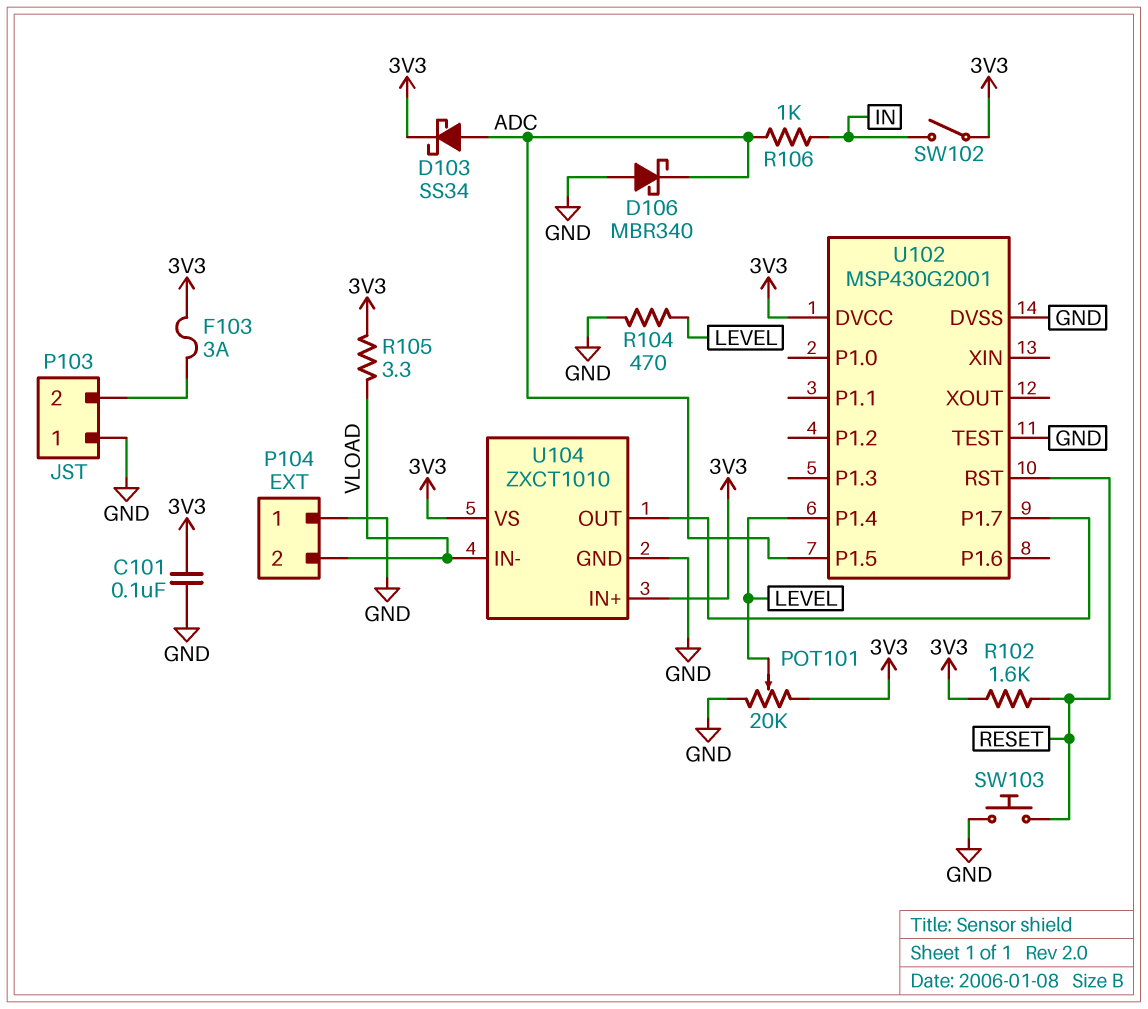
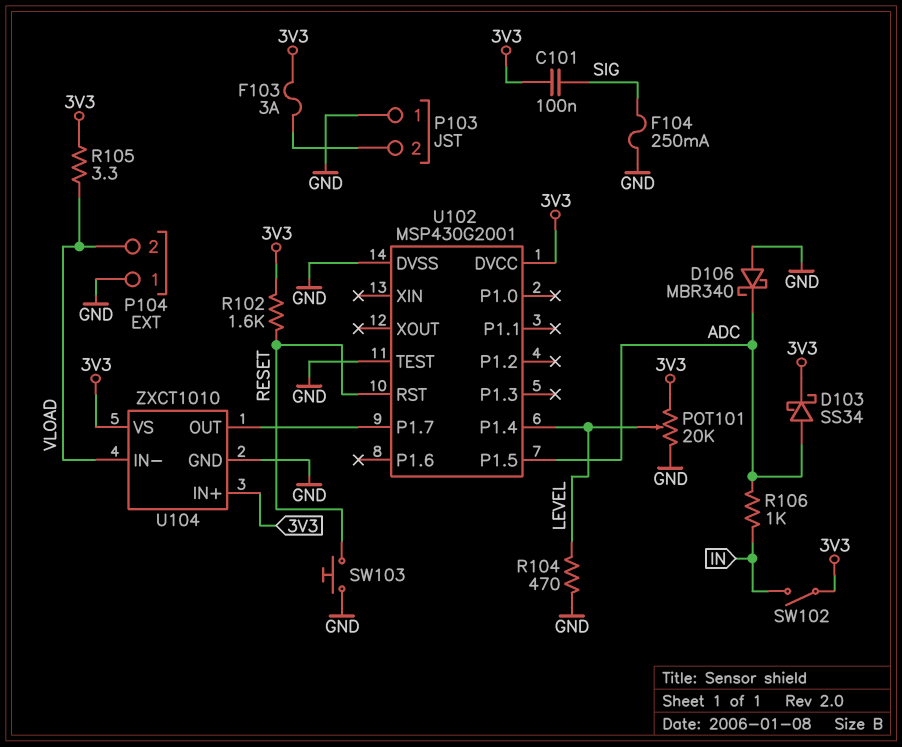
C101: 100nF (3V3, GND) -> 100nF (3V3, SIG)
F104: none -> 250mA (GND, SIG)

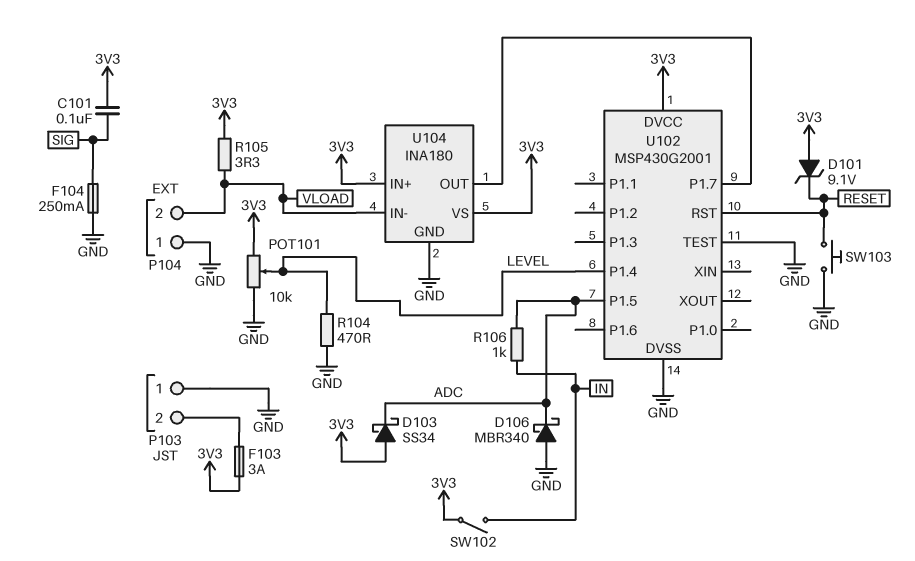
D101: none -> zener 9.1V (A 3V3, K RESET)
D103: schottky SS34 (A ADC, K 3V3) -> schottky SS34 (A 3V3, K ADC)
POT101: 20k (3V3, GND, wiper LEVEL) -> 10k (3V3, GND, wiper LEVEL)
R102: 1.6k (3V3, RESET) -> none
U104: ZXCT1010 -> INA180

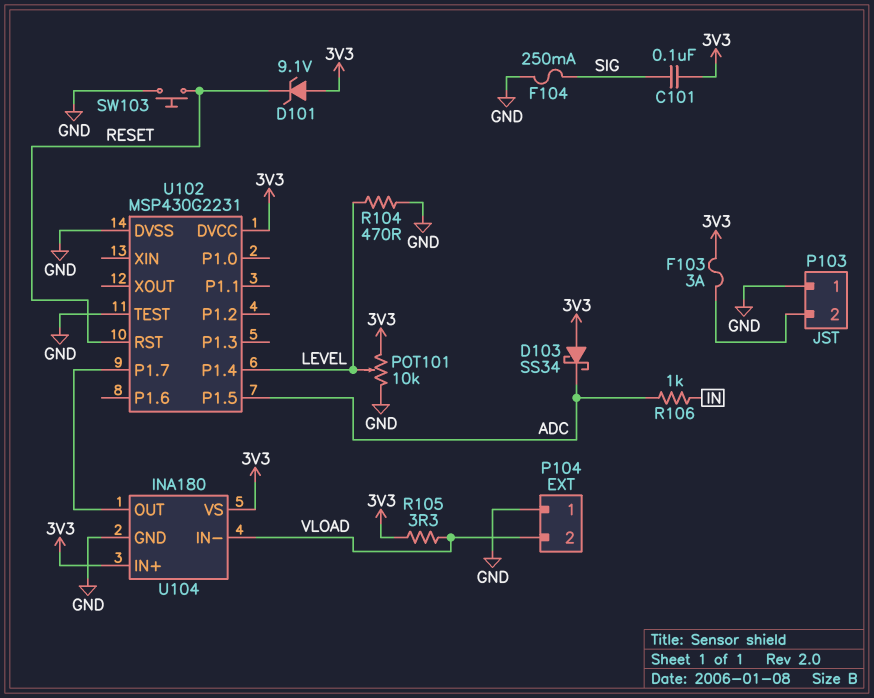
D106: schottky MBR340 (A GND, K ADC) -> none
SW102: switch (3V3, IN) -> none
U102: MSP430G2001 -> MSP430G2231

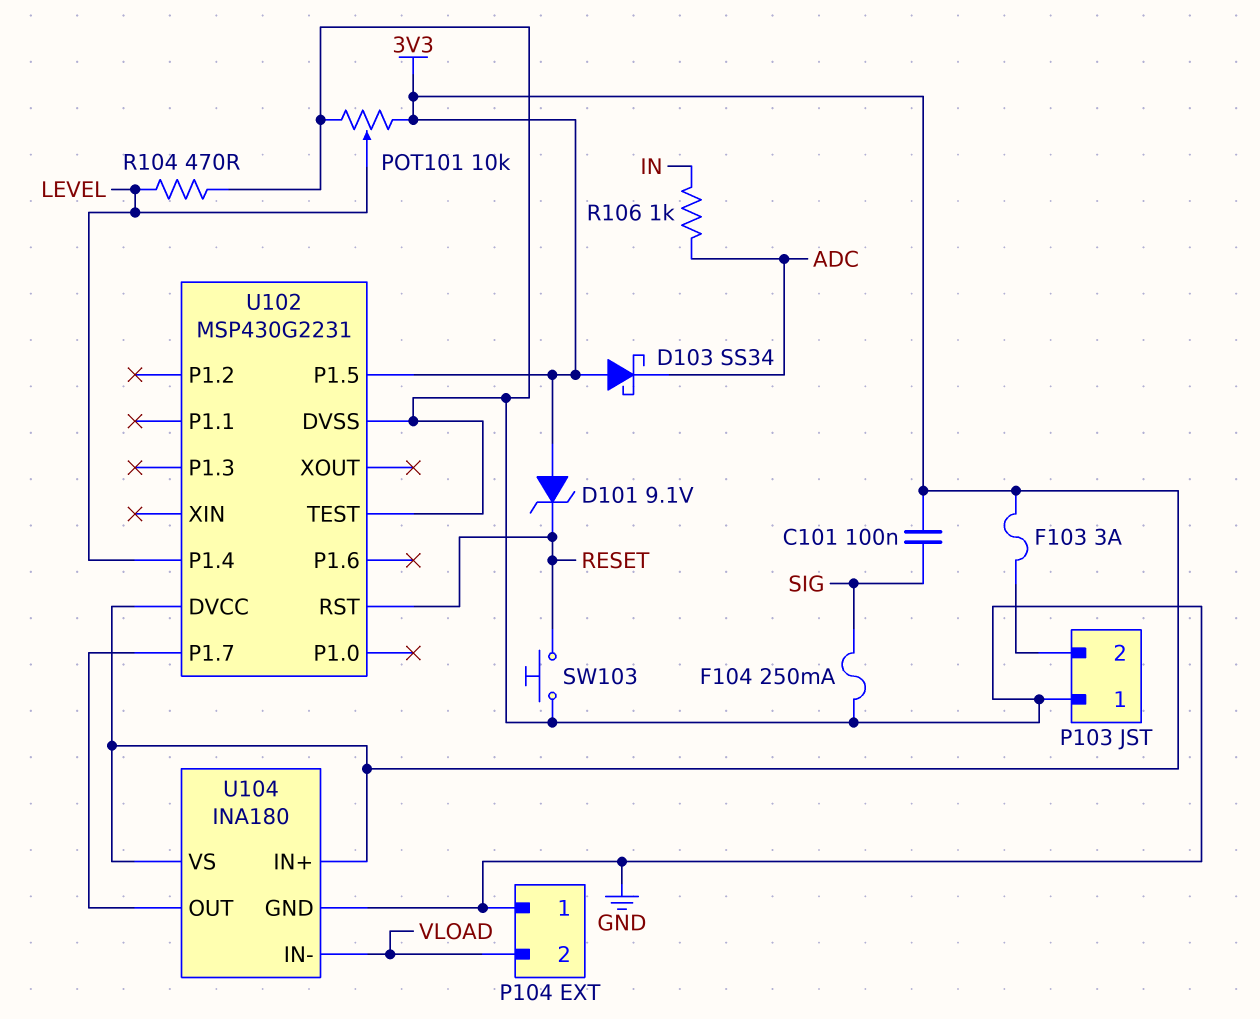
R105: 3.3 (3V3, VLOAD) -> none
U102 pin P1.5: ADC -> 3V3

